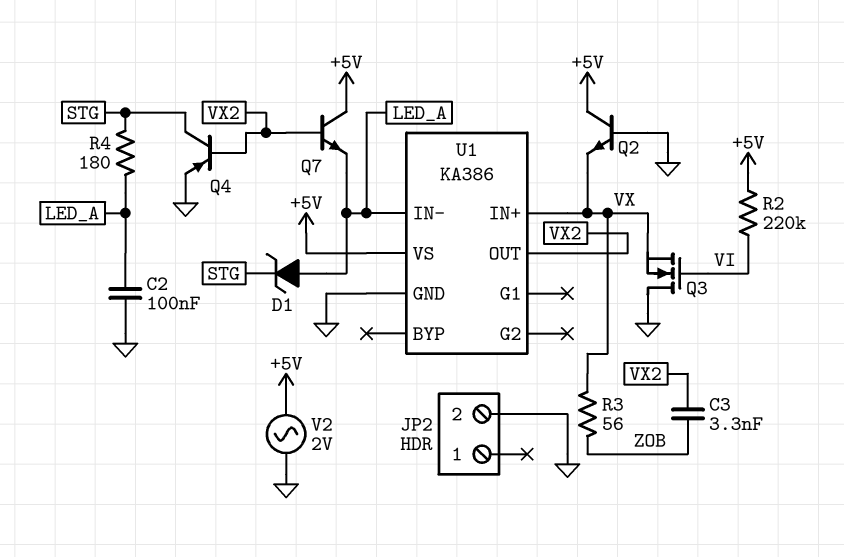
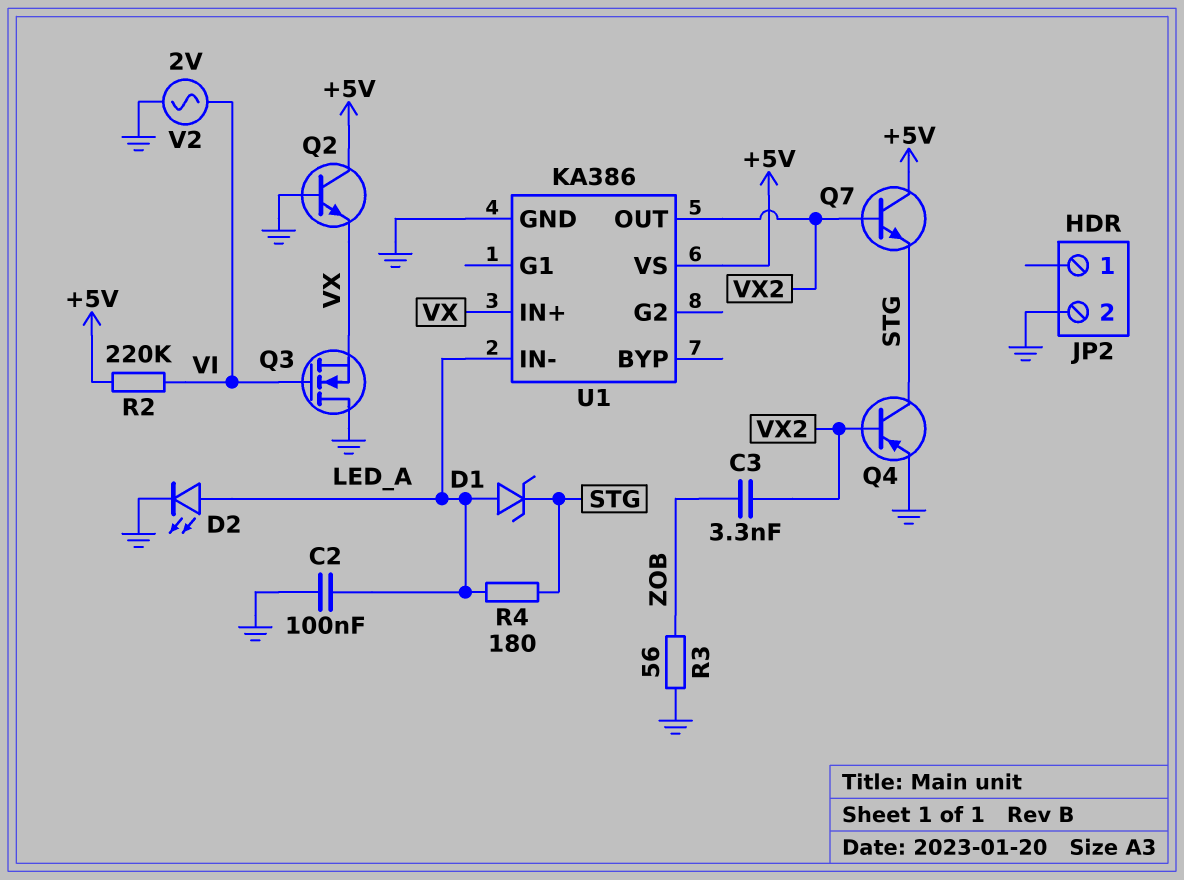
D2: none -> LED (A LED_A, K GND)
Q7: NPN (B VX2, C +5V, E LED_A) -> NPN (B VX2, C +5V, E STG)
R3: 56 (VX, ZOB) -> 56 (GND, ZOB)
V2: AC 2V (+5V, GND) -> AC 2V (GND, VI)

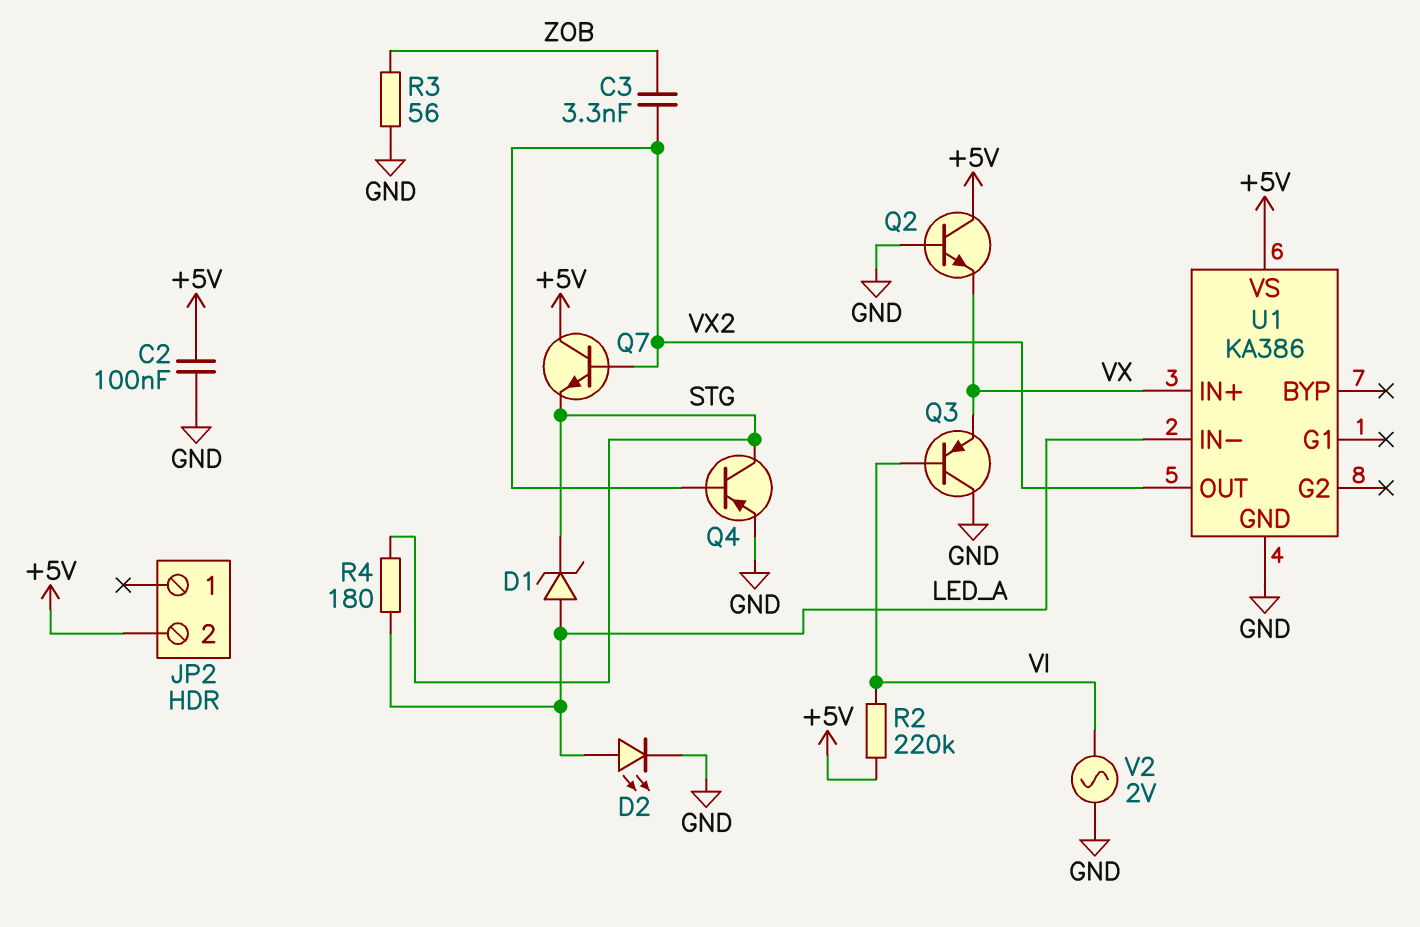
C2: 100nF (GND, LED_A) -> 100nF (+5V, GND)
JP2 pin 2: GND -> +5V
Q3: NMOS (G VI, D GND, S VX) -> PNP (B VI, C GND, E VX)

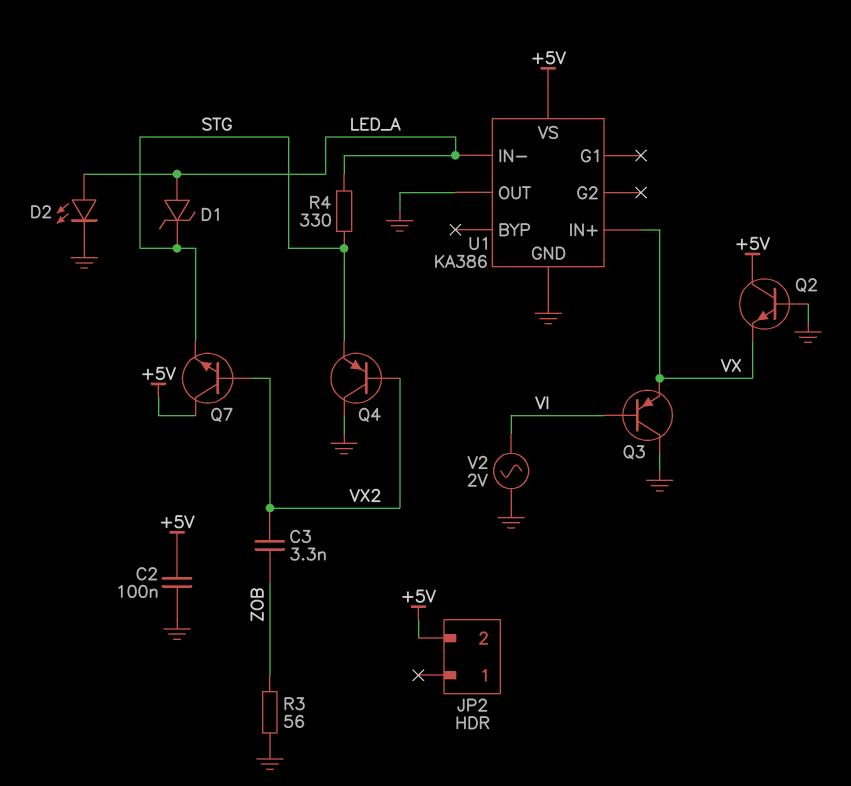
Q4: PNP (B VX2, C STG, E GND) -> PNP (B VX2, C GND, E STG)
R2: 220k (+5V, VI) -> none
R4: 180 (LED_A, STG) -> 330 (LED_A, STG)
U1 pin OUT: VX2 -> GND

